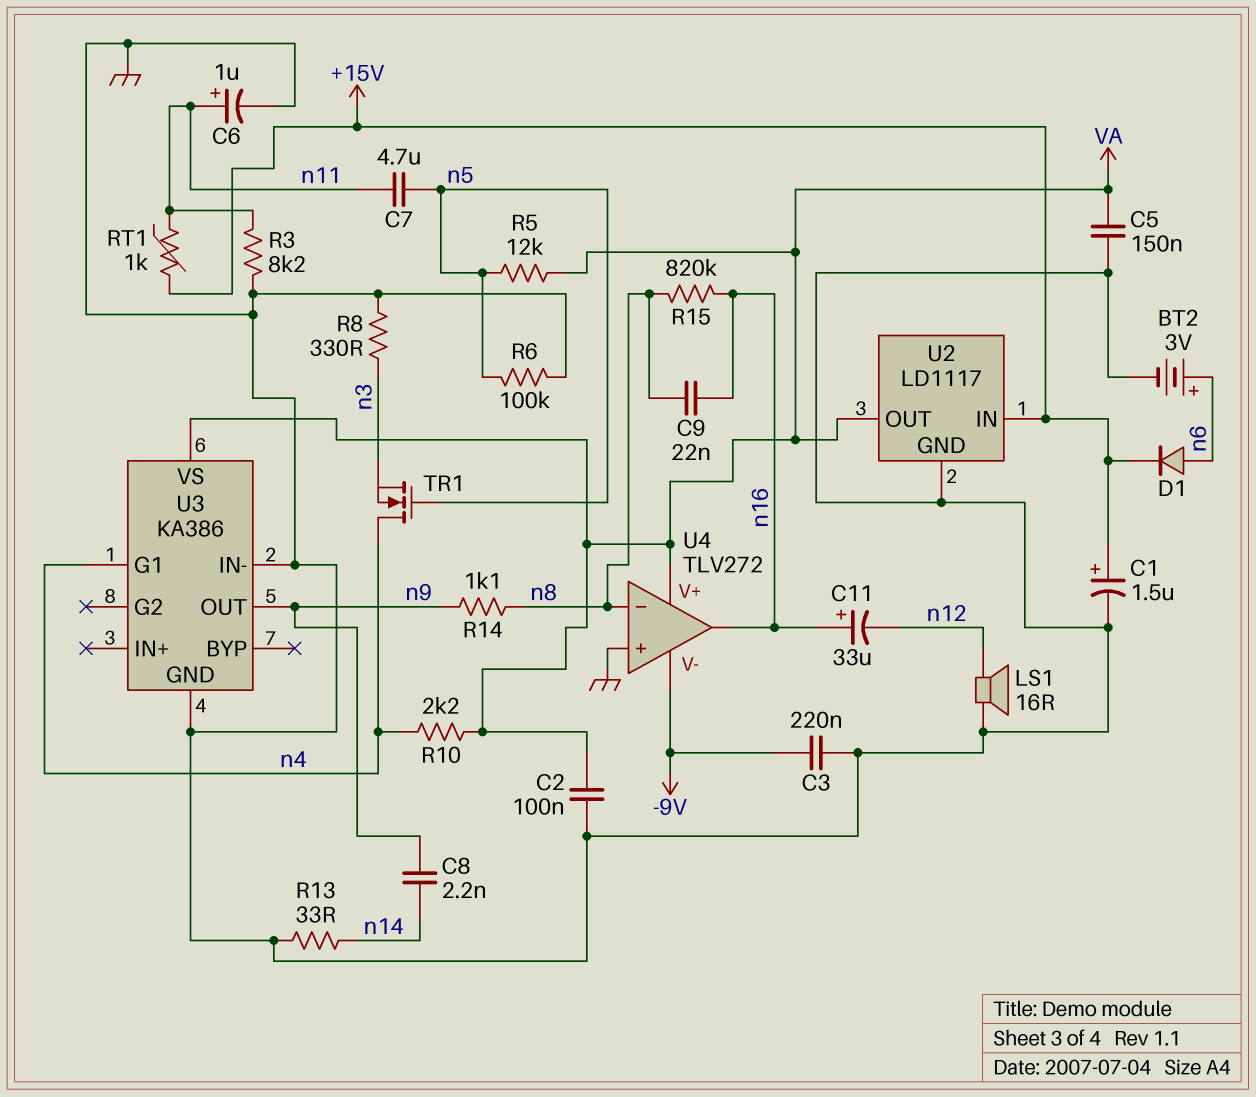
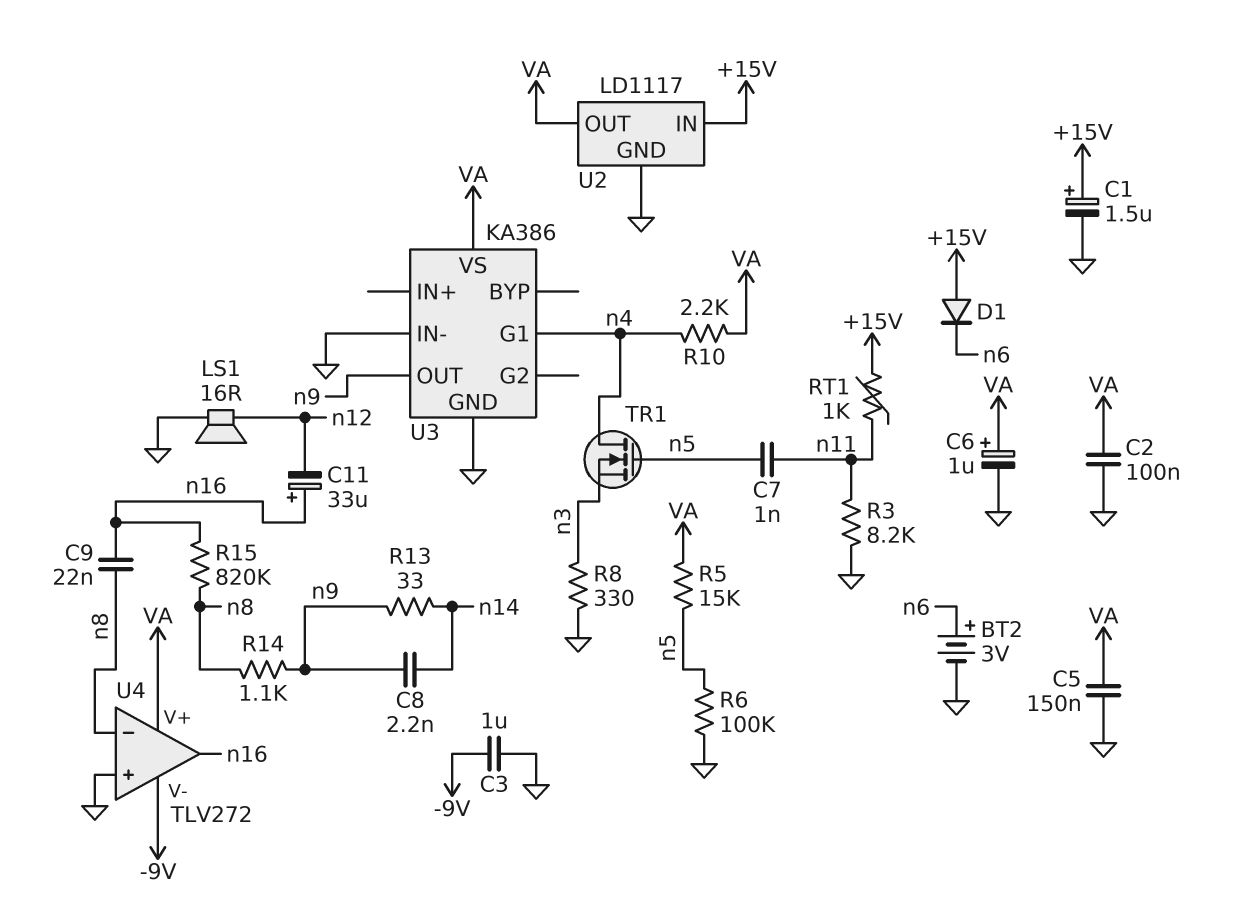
C3: 220nF (-9V, GND) -> 1uF (-9V, GND)
C6: 1uF (plus n11, minus GND) -> 1uF (plus VA, minus GND)
C7: 4.7uF (n5, n11) -> 1nF (n5, n11)
D1: diode (A n6, K +15V) -> diode (A +15V, K n6)
R5: 12k (VA, n5) -> 15k (VA, n5)
R13: 33 (GND, n14) -> 33 (n9, n14)

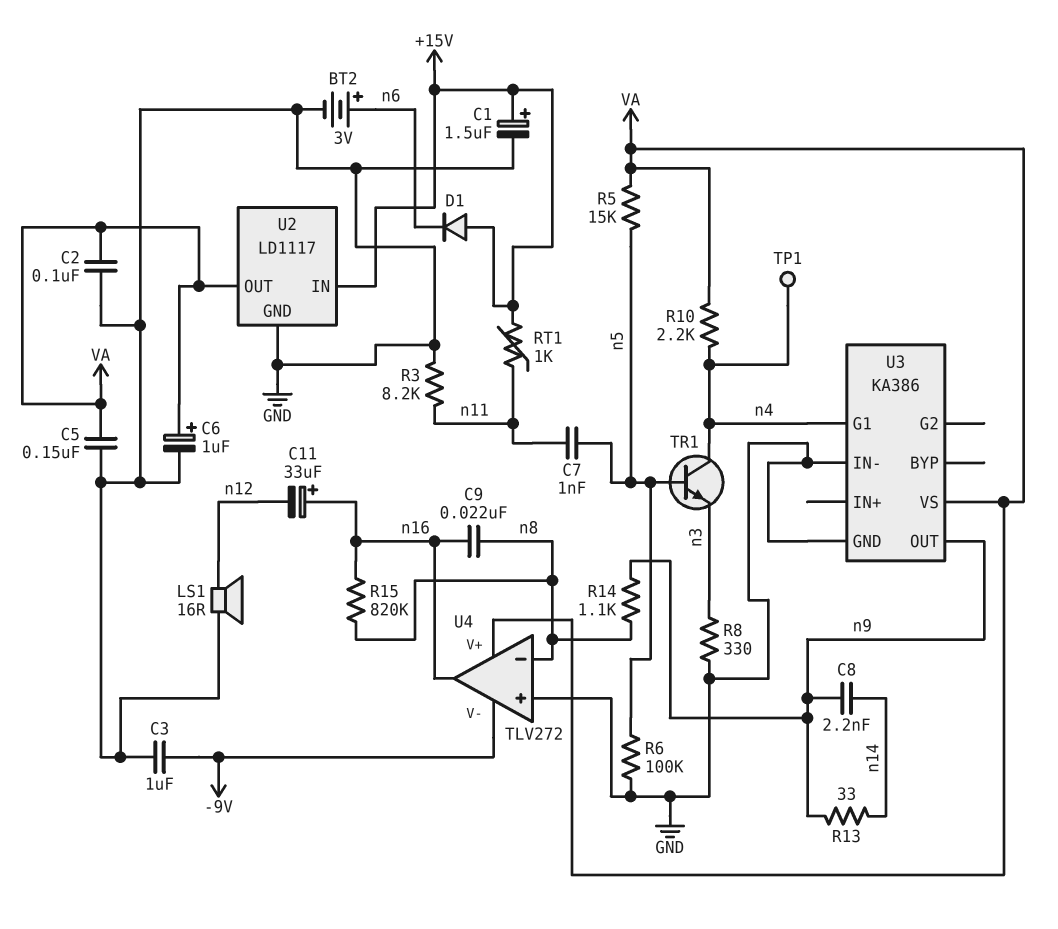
TP1: none -> test point (n4)
TR1: NMOS (G n5, D n4, S n3) -> NPN (B n5, C n4, E n3)

